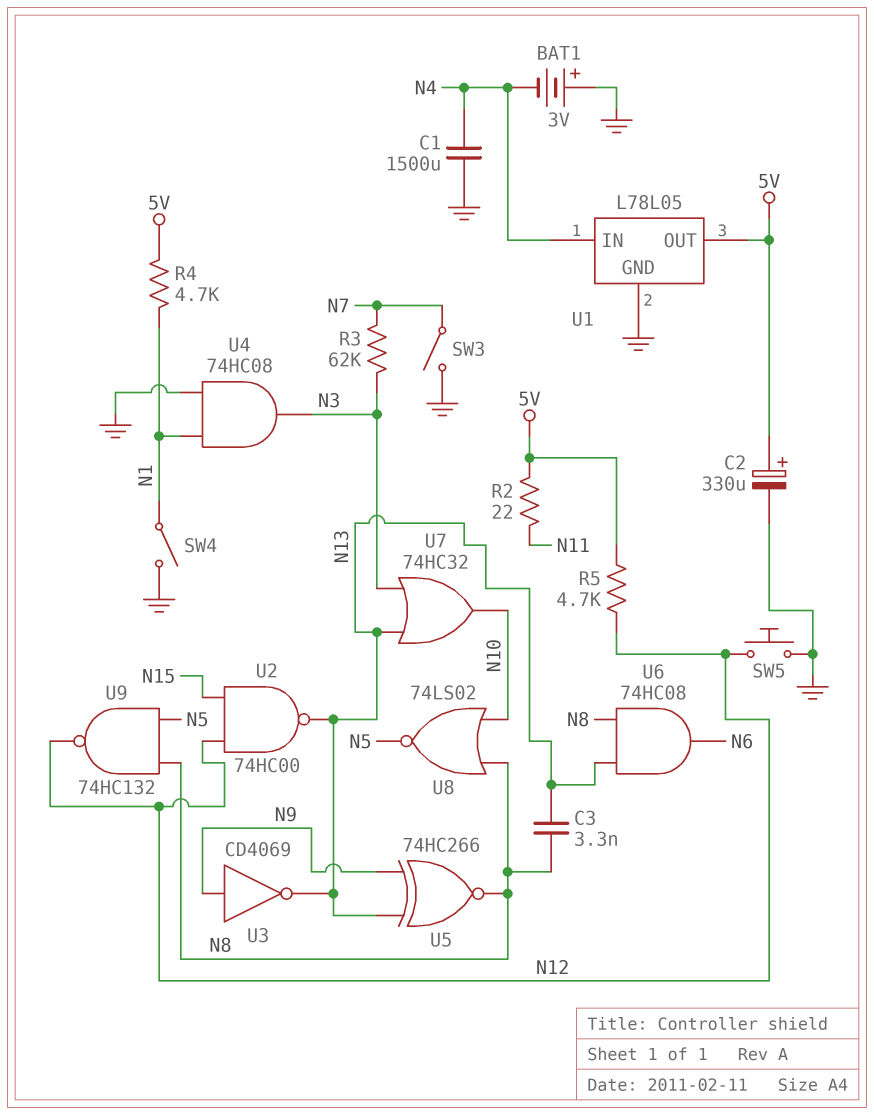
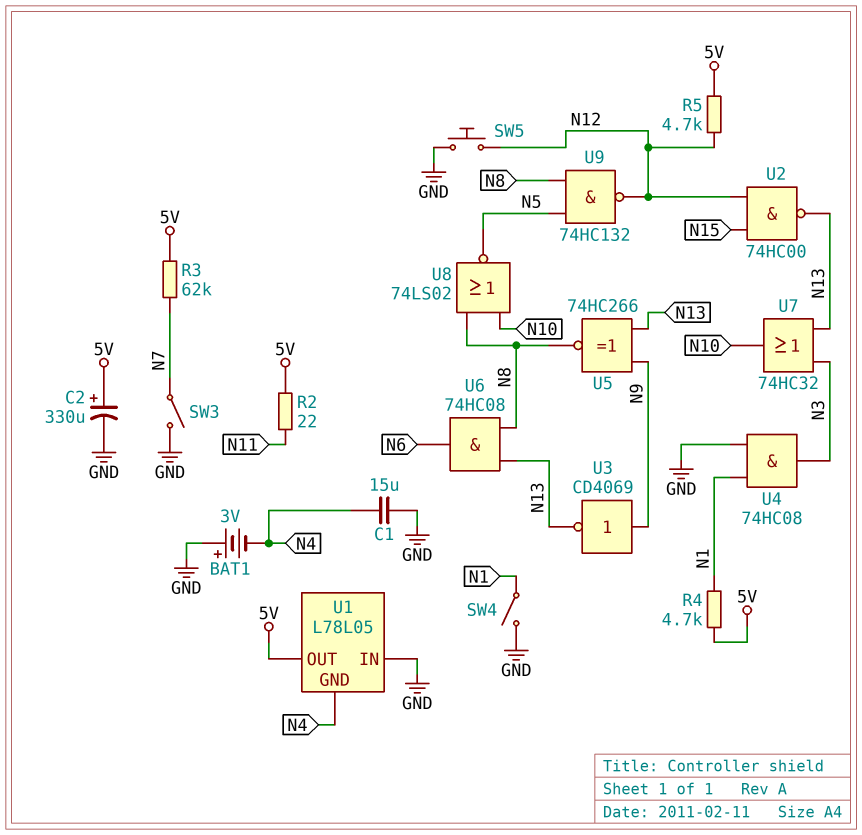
C1: 1500uF (GND, N4) -> 15uF (GND, N4)
C3: 3.3nF (N8, N13) -> none
R3: 62k (N3, N7) -> 62k (5V, N7)
U1 pin GND: GND -> N4
U1 pin IN: N4 -> GND

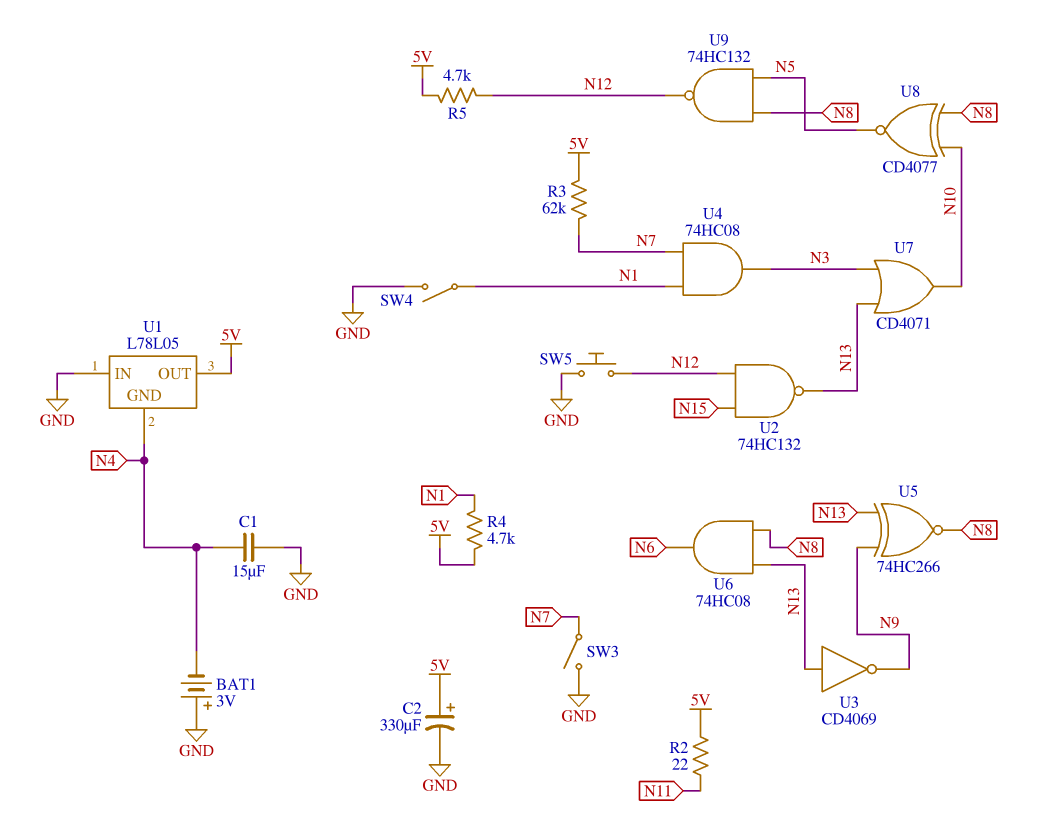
U2: NAND 74HC00 (in N12, in N15, out N13) -> NAND 74HC132 (in N12, in N15, out N13)
U3: NOT CD4069 (in N9, out N13) -> NOT CD4069 (in N13, out N9)
U4: AND 74HC08 (in GND, in N1, out N3) -> AND 74HC08 (in N1, in N7, out N3)
U7: OR 74HC32 (in N3, in N13, out N10) -> OR CD4071 (in N3, in N13, out N10)
U8: NOR 74LS02 (in N8, in N10, out N5) -> XNOR CD4077 (in N8, in N10, out N5)

